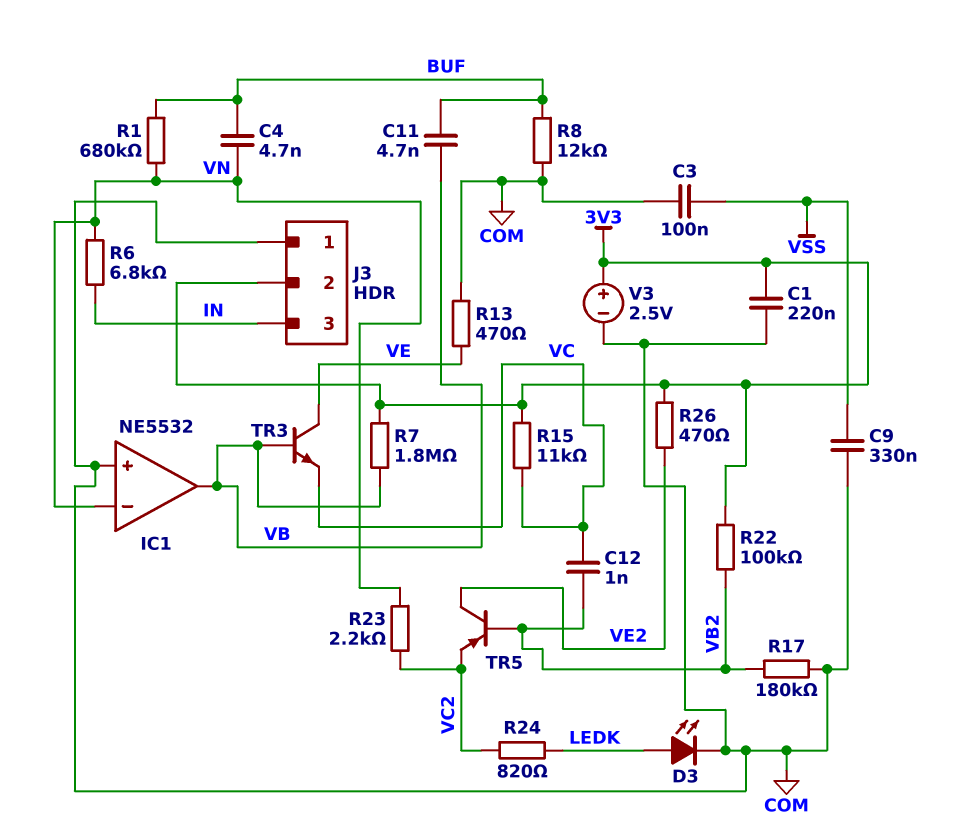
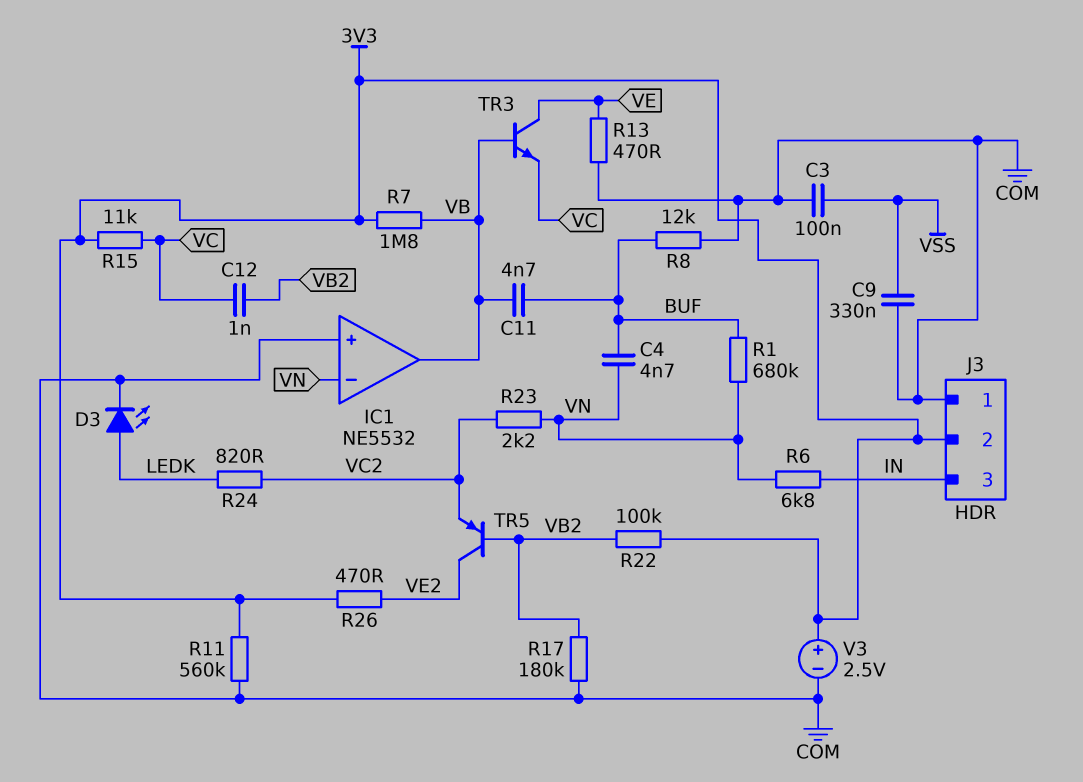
C1: 220nF (3V3, COM) -> none
R11: none -> 560k (3V3, COM)

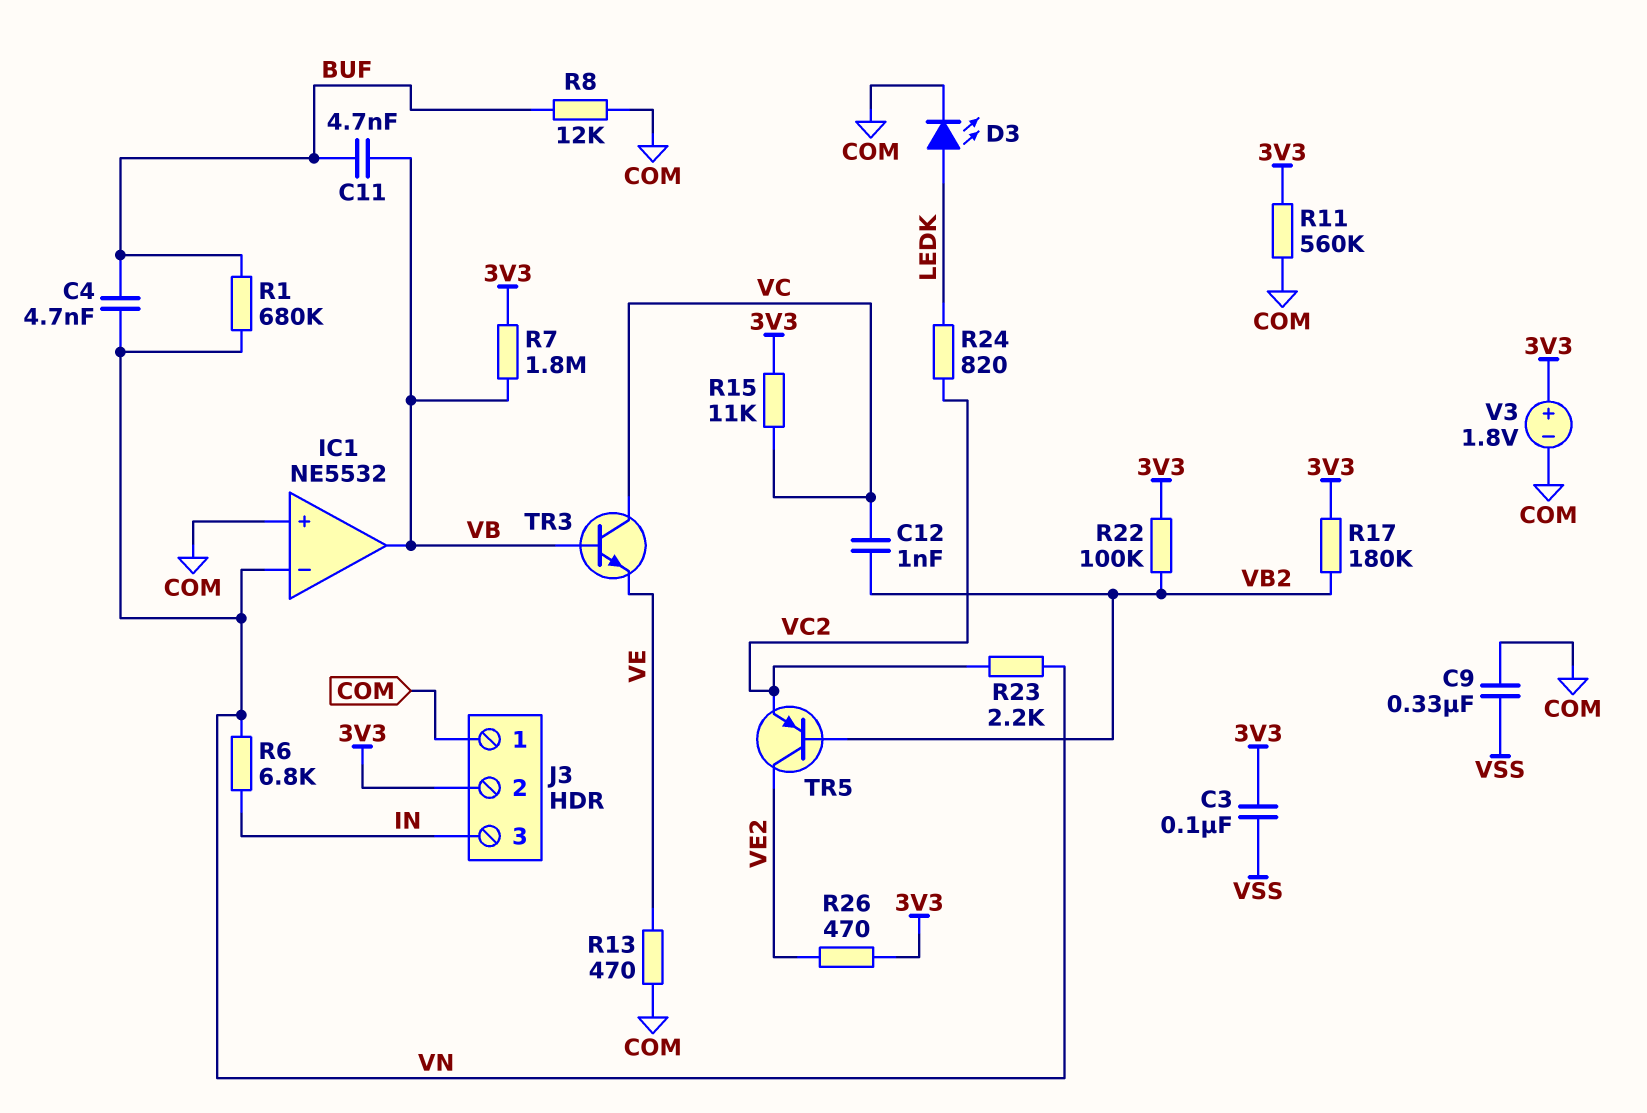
C3: 100nF (COM, VSS) -> 100nF (3V3, VSS)
R17: 180k (COM, VB2) -> 180k (3V3, VB2)
TR3: NPN (B VB, C VE, E VC) -> NPN (B VB, C VC, E VE)
V3: 2.5V (plus 3V3, minus COM) -> 1.8V (plus 3V3, minus COM)

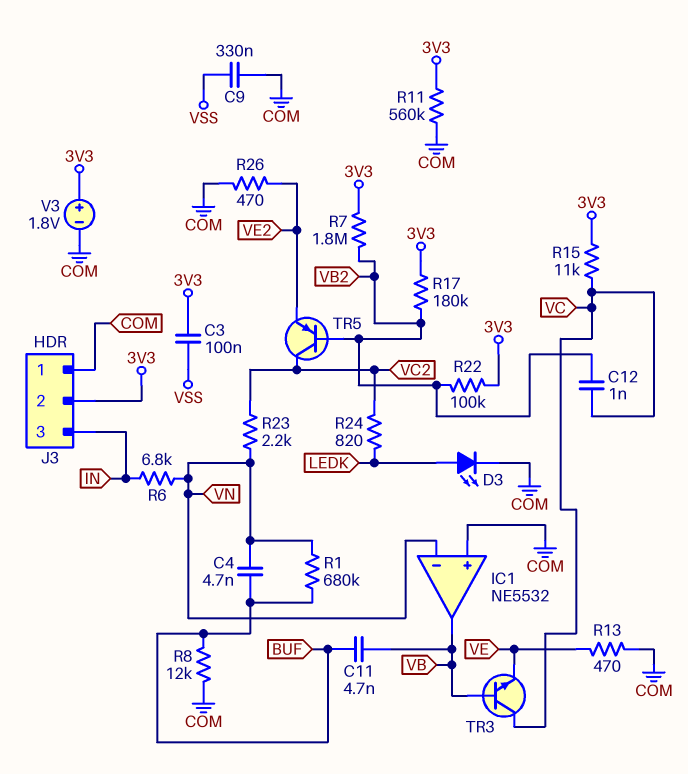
R7: 1.8M (3V3, VB) -> 1.8M (3V3, VB2)
R26: 470 (3V3, VE2) -> 470 (COM, VE2)
TR5: PNP (B VB2, C VE2, E VC2) -> PNP (B VB2, C VC2, E VE2)

